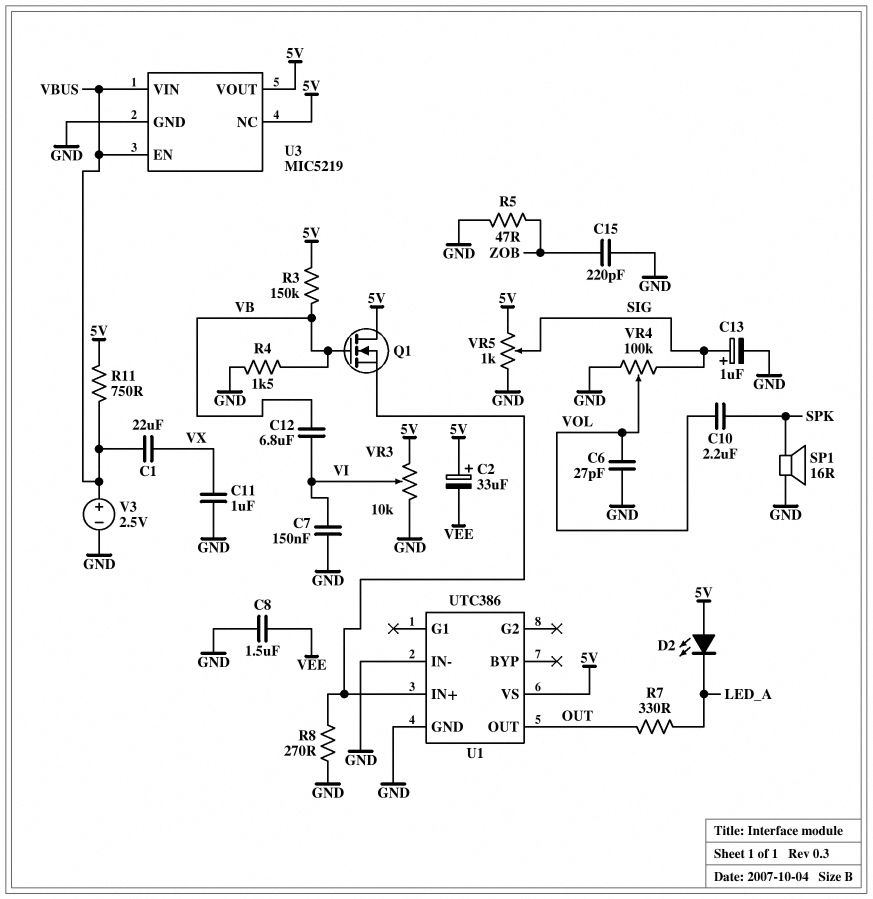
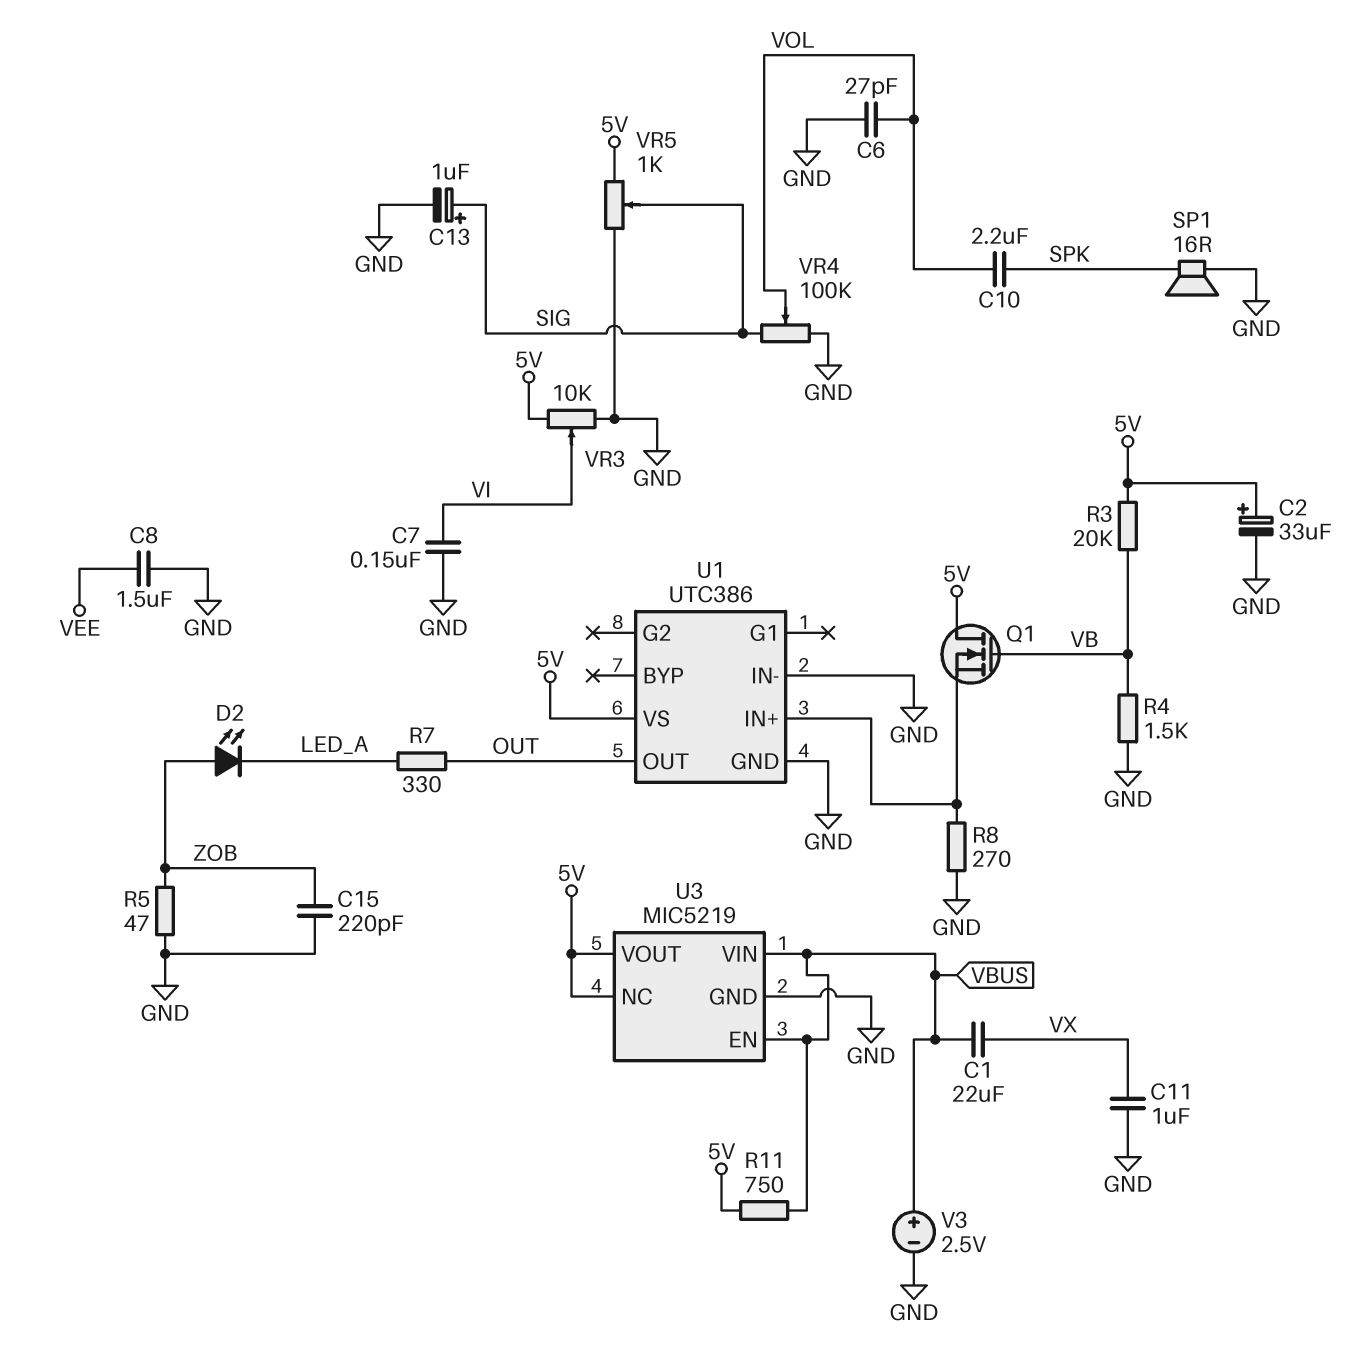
C2: 33uF (plus 5V, minus VEE) -> 33uF (plus 5V, minus GND)
C12: 6.8uF (VB, VI) -> none
D2: LED (A 5V, K LED_A) -> LED (A ZOB, K LED_A)
R3: 150k (5V, VB) -> 20k (5V, VB)

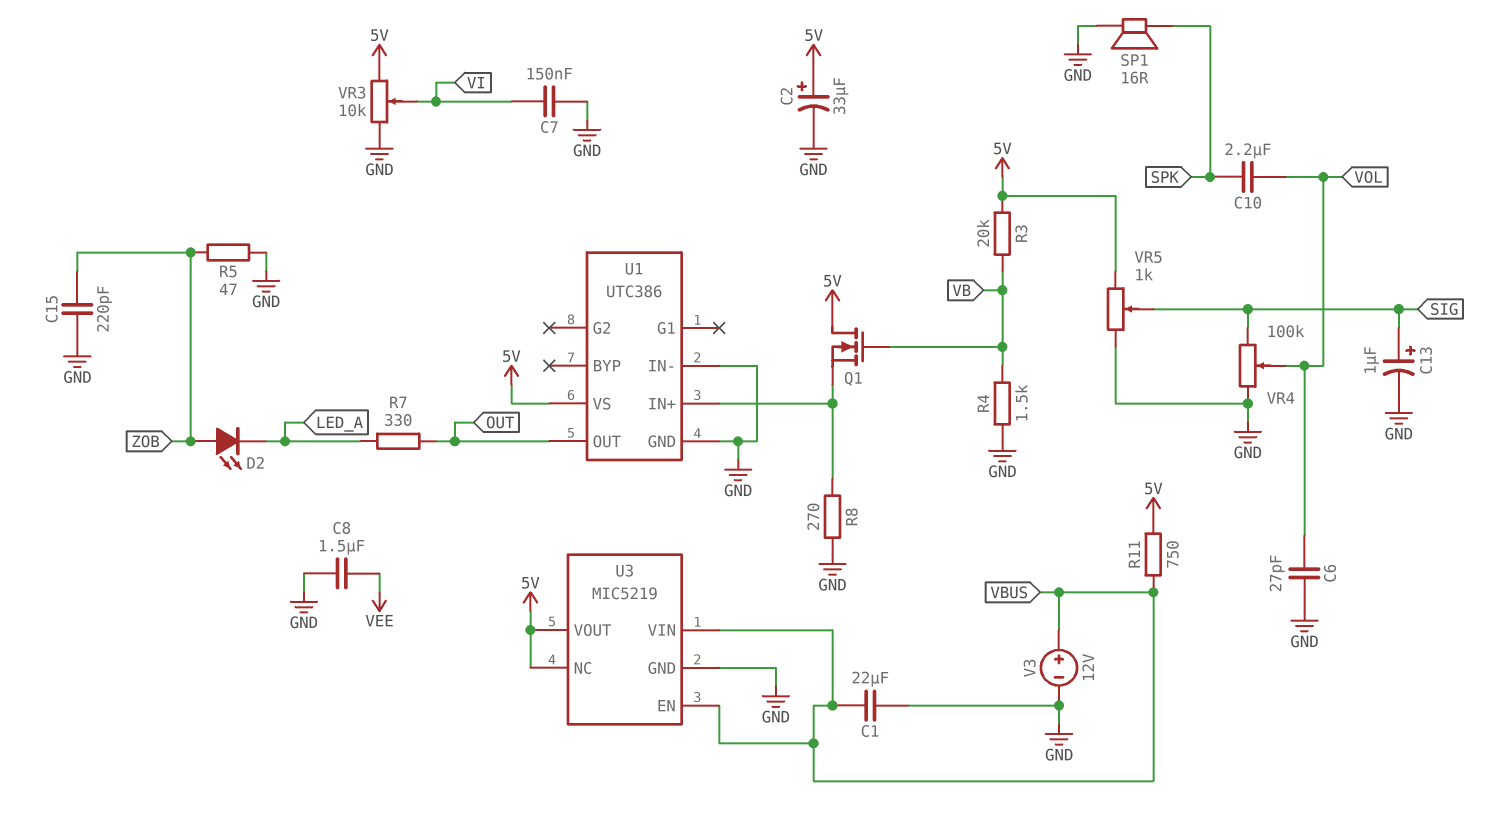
C1: 22uF (VBUS, VX) -> 22uF (GND, VBUS)
C11: 1uF (GND, VX) -> none
V3: 2.5V (plus VBUS, minus GND) -> 12V (plus VBUS, minus GND)

